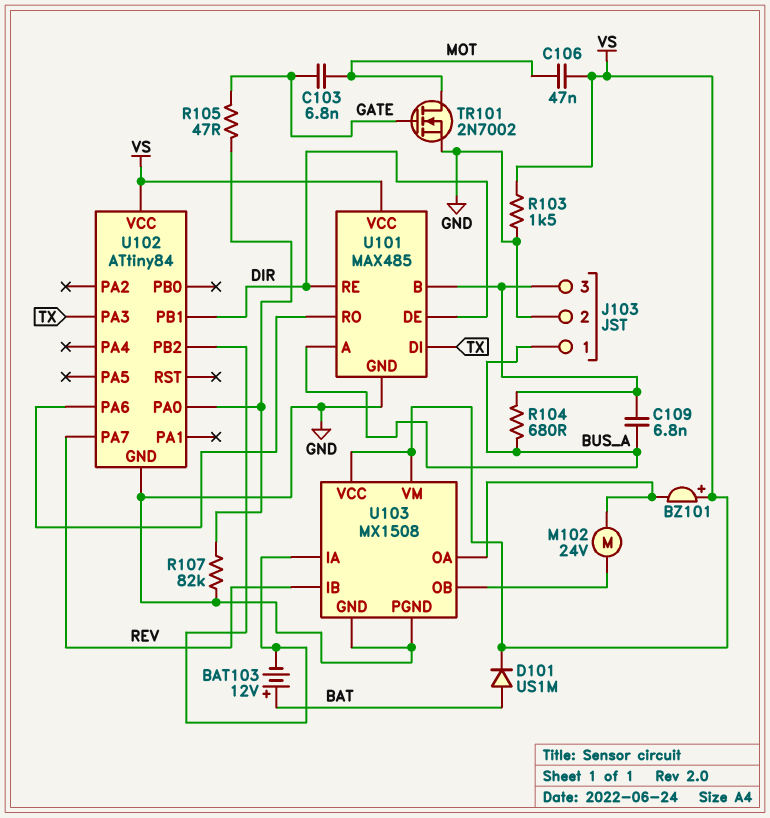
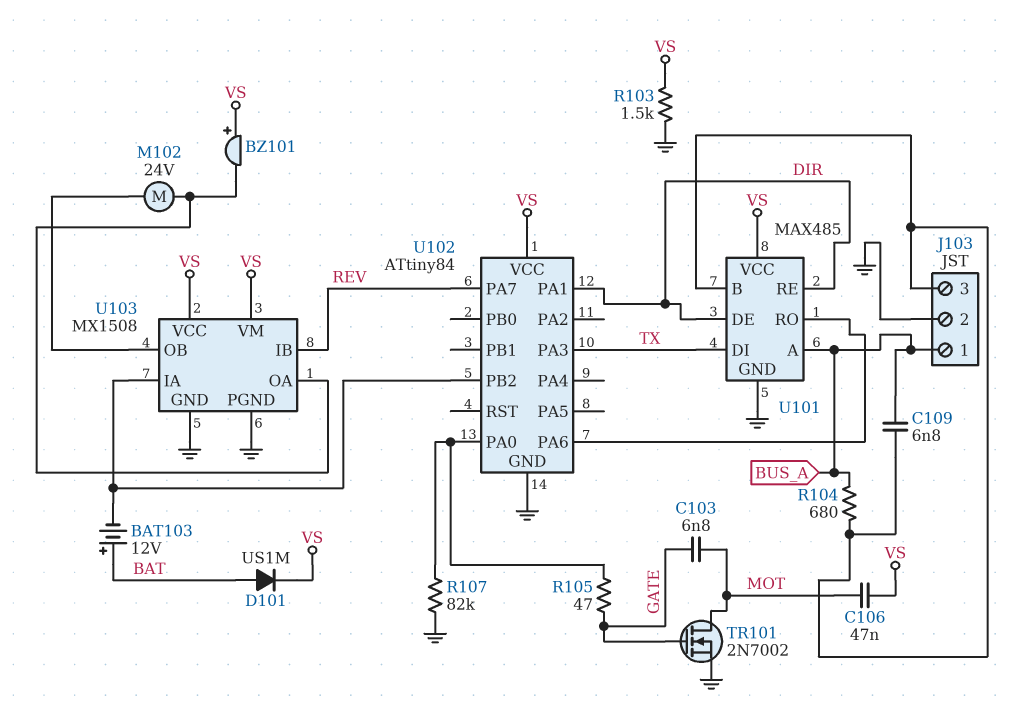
U102 pin PA1: none -> DIR
U102 pin PB1: DIR -> none

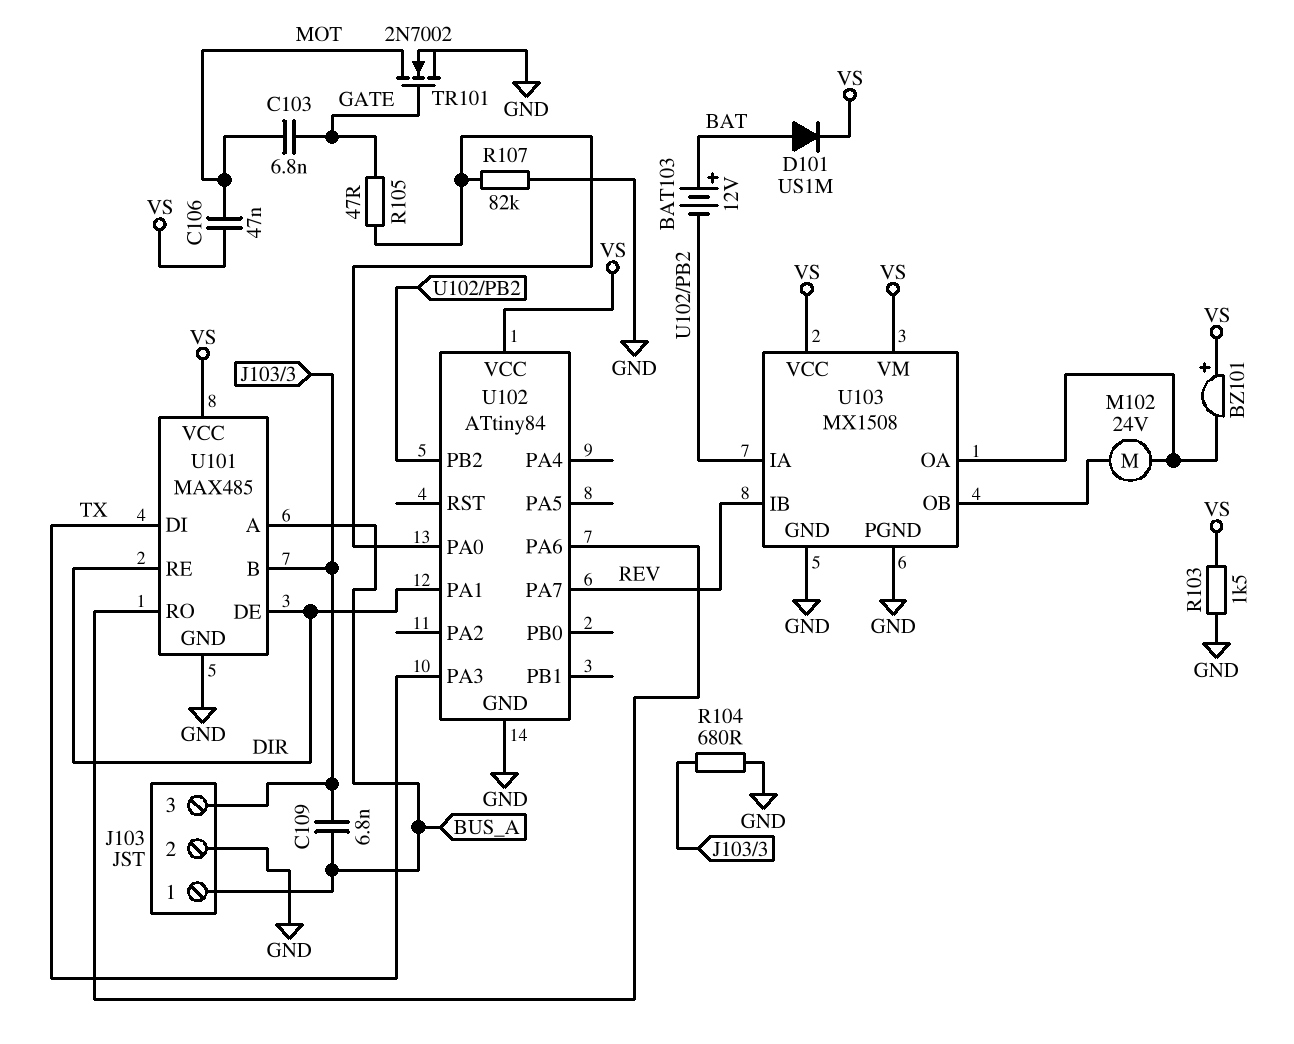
R104: 680 (BUS_A, J103/3) -> 680 (GND, J103/3)

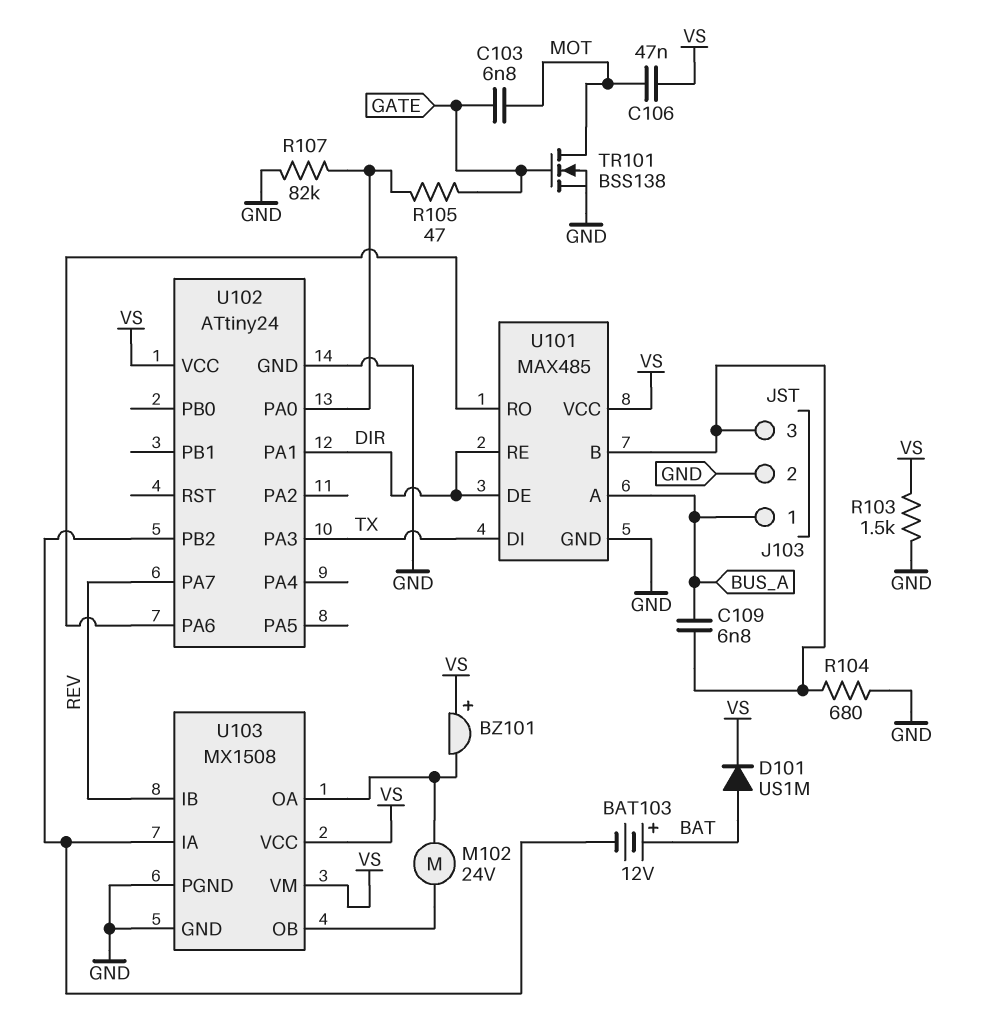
TR101: NMOS 2N7002 (G GATE, D MOT, S GND) -> NMOS BSS138 (G GATE, D MOT, S GND)
U102: ATtiny84 -> ATtiny24

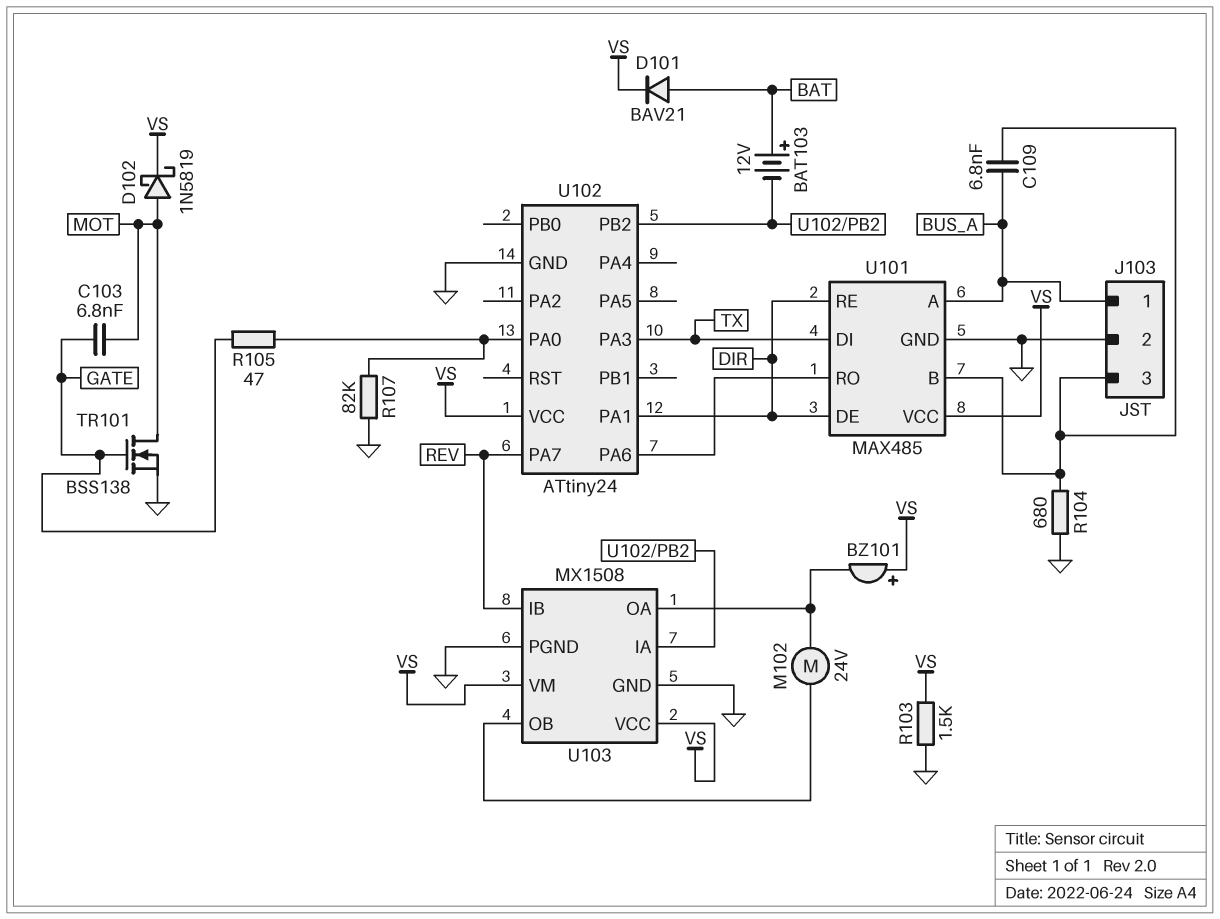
C106: 47nF (MOT, VS) -> none
D101: diode US1M (A BAT, K VS) -> diode BAV21 (A BAT, K VS)
D102: none -> schottky 1N5819 (A MOT, K VS)

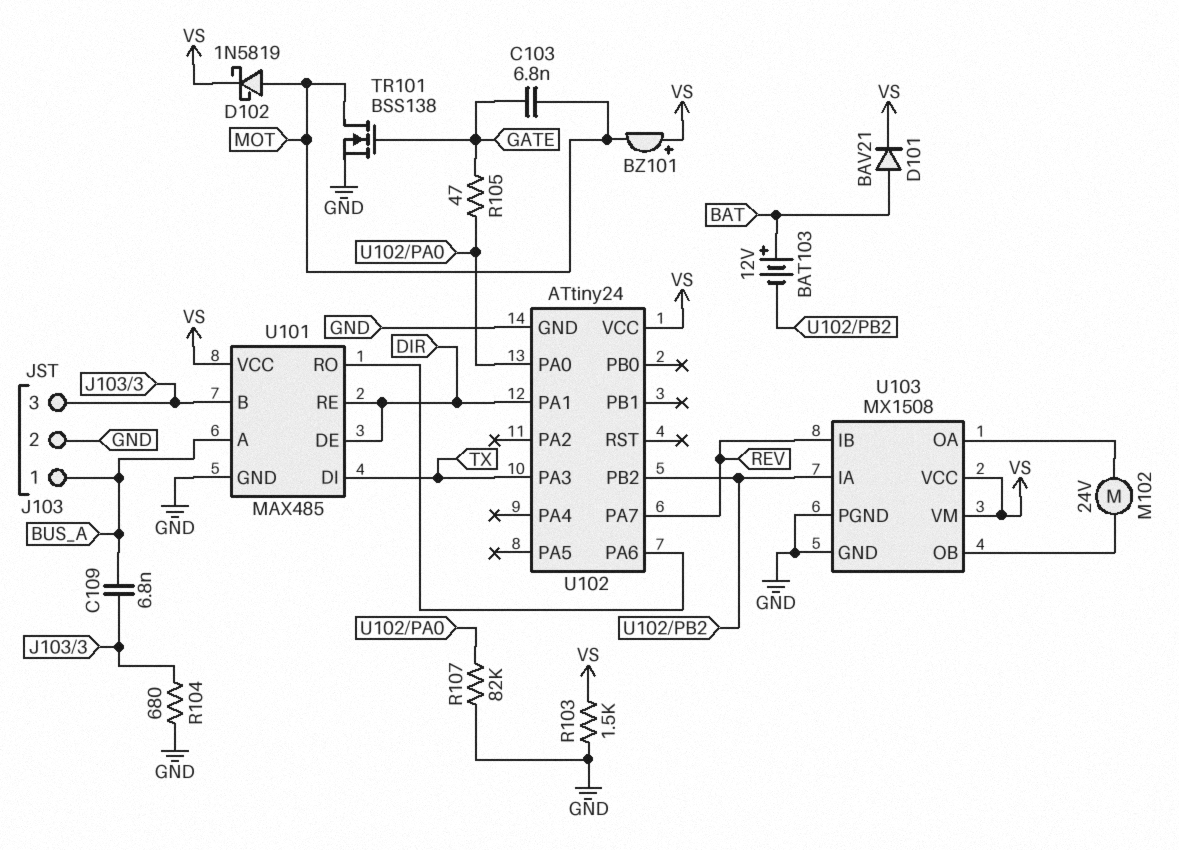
BZ101: buzzer (plus VS, minus U103/OA) -> buzzer (plus VS, minus MOT)

